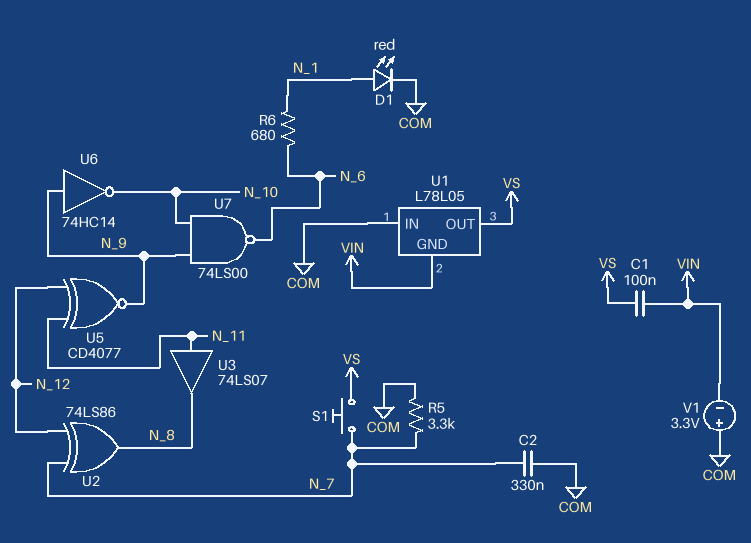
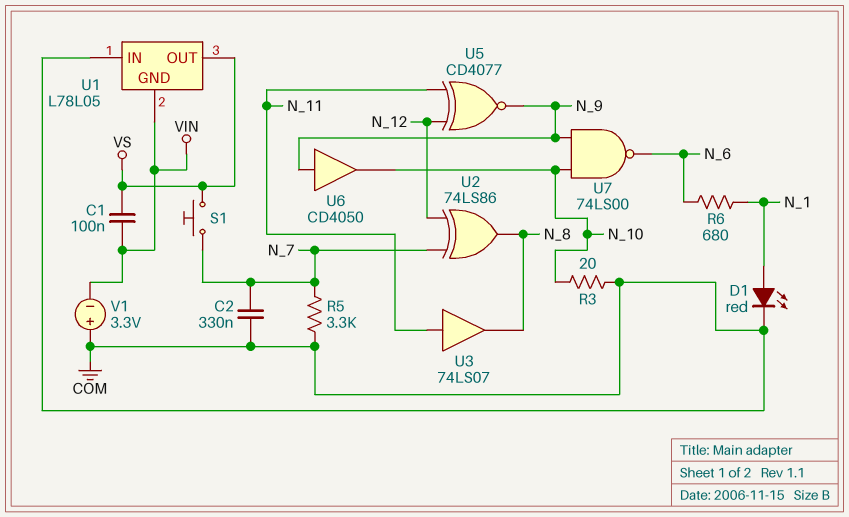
R3: none -> 20 (COM, N_10)
U6: NOT 74HC14 (in N_9, out N_10) -> buffer CD4050 (in N_9, out N_10)

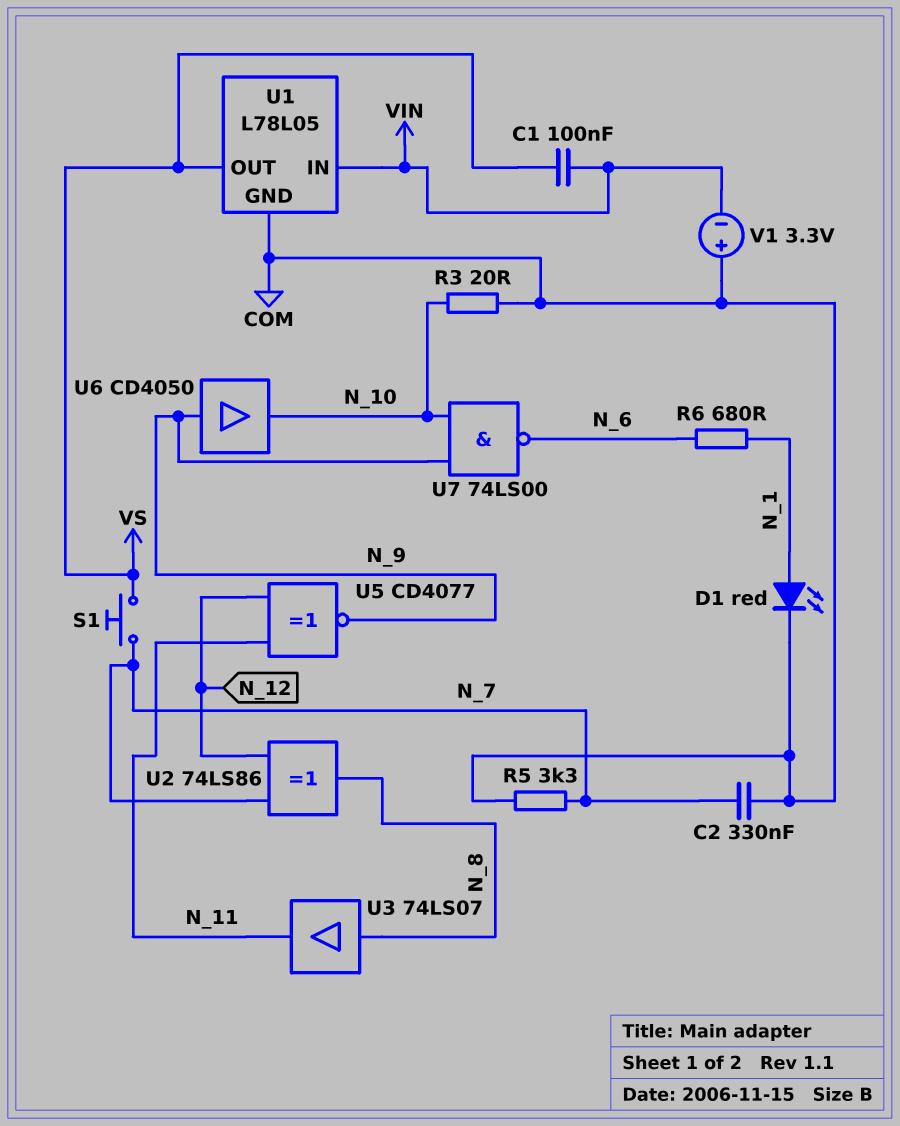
U1 pin GND: VIN -> COM
U1 pin IN: COM -> VIN
U3: buffer 74LS07 (in N_11, out N_8) -> buffer 74LS07 (in N_8, out N_11)

